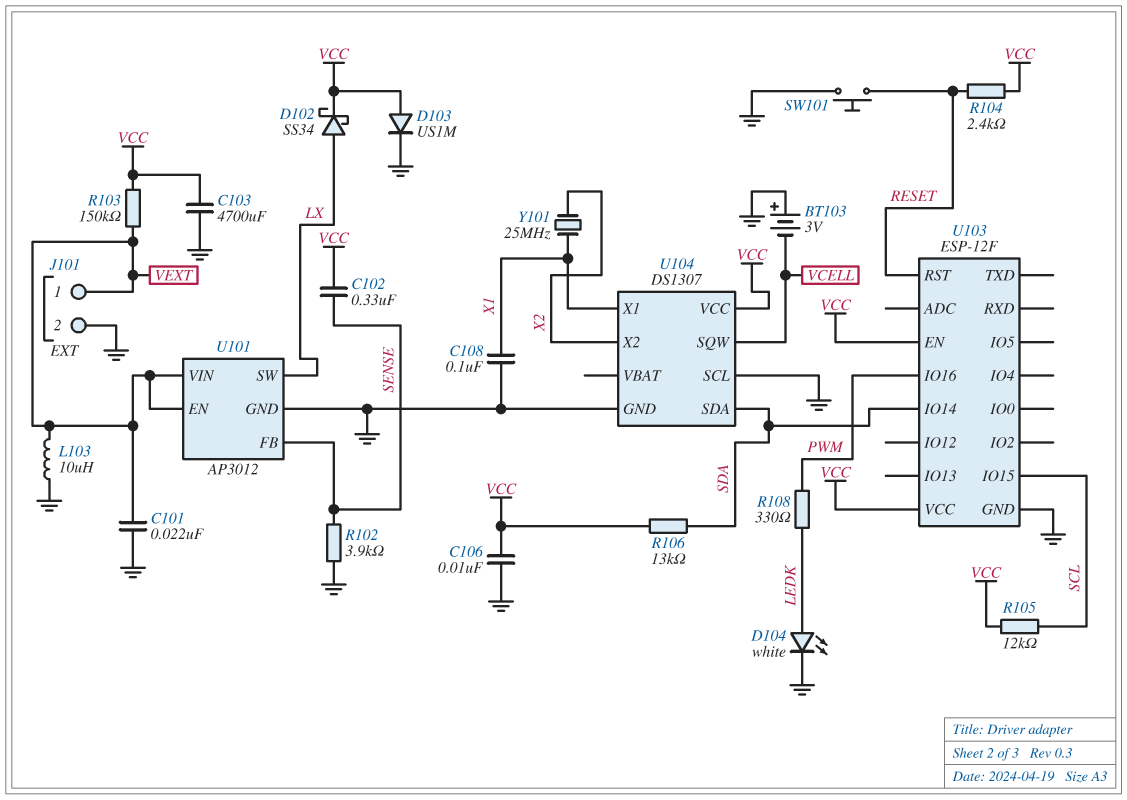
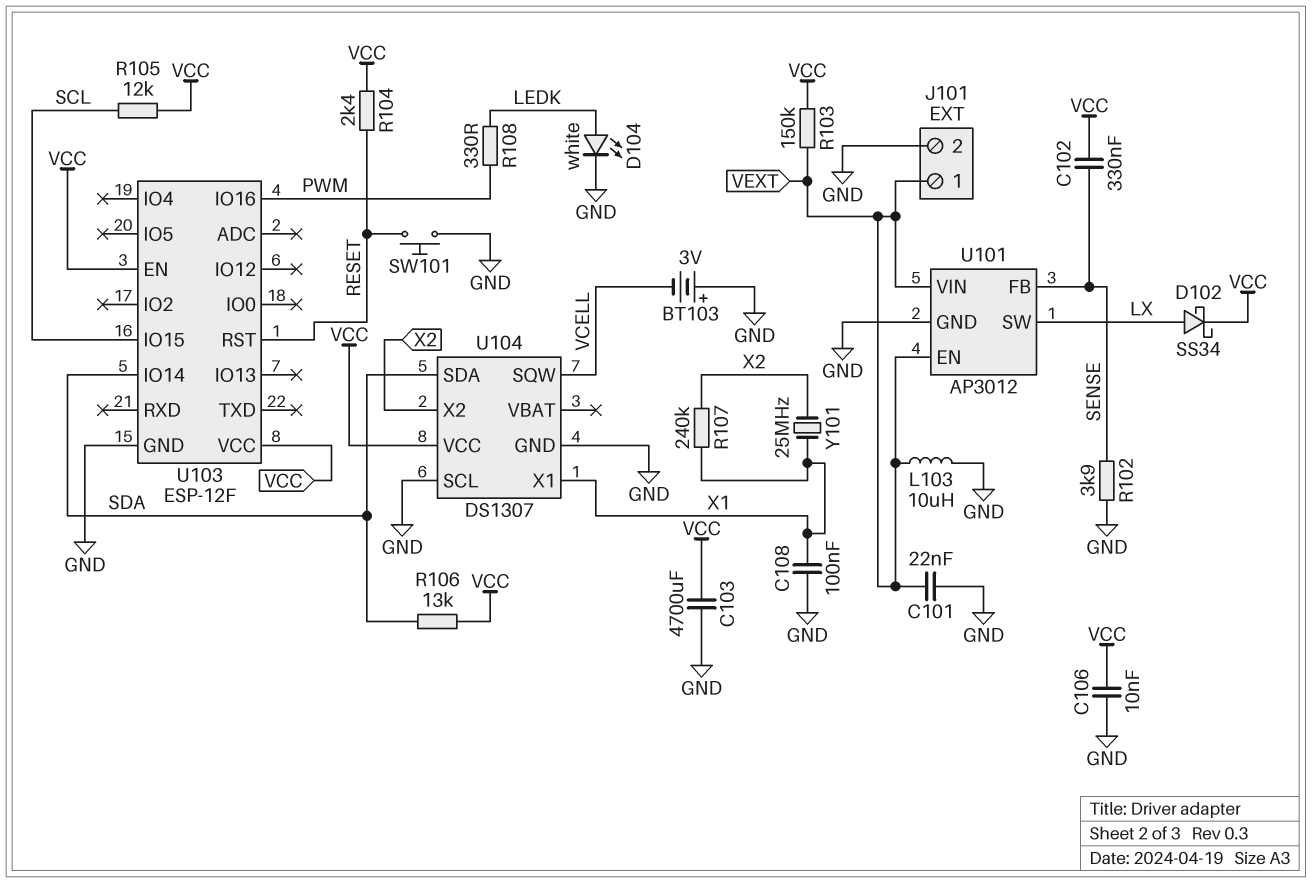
D103: diode US1M (A VCC, K GND) -> none
R107: none -> 240k (X1, X2)

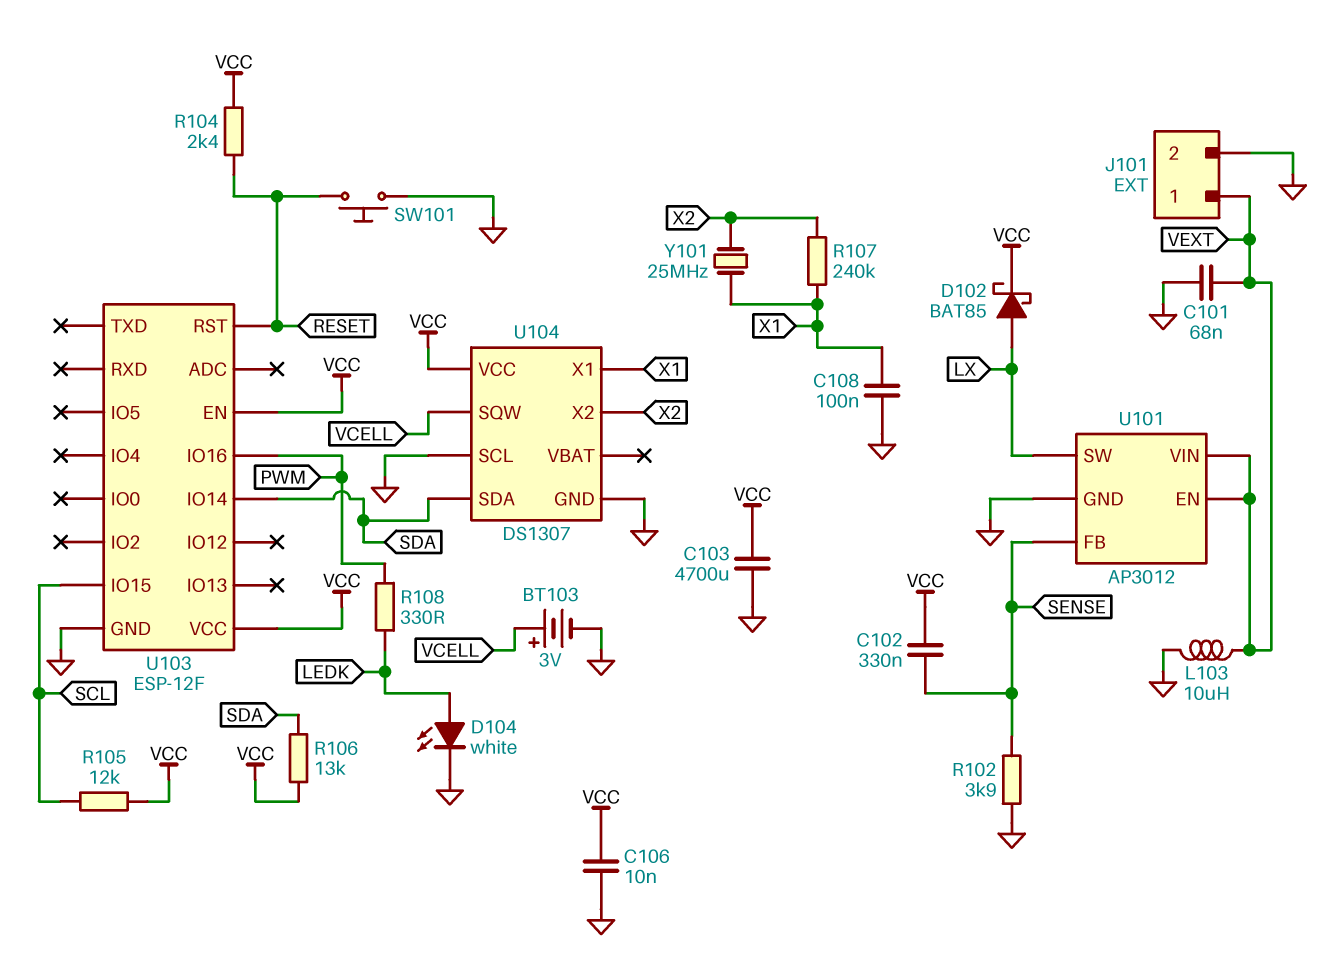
BT103: 3V (plus GND, minus VCELL) -> 3V (plus VCELL, minus GND)
C101: 22nF (GND, VEXT) -> 68nF (GND, VEXT)
D102: schottky SS34 (A LX, K VCC) -> schottky BAT85 (A LX, K VCC)
R103: 150k (VCC, VEXT) -> none

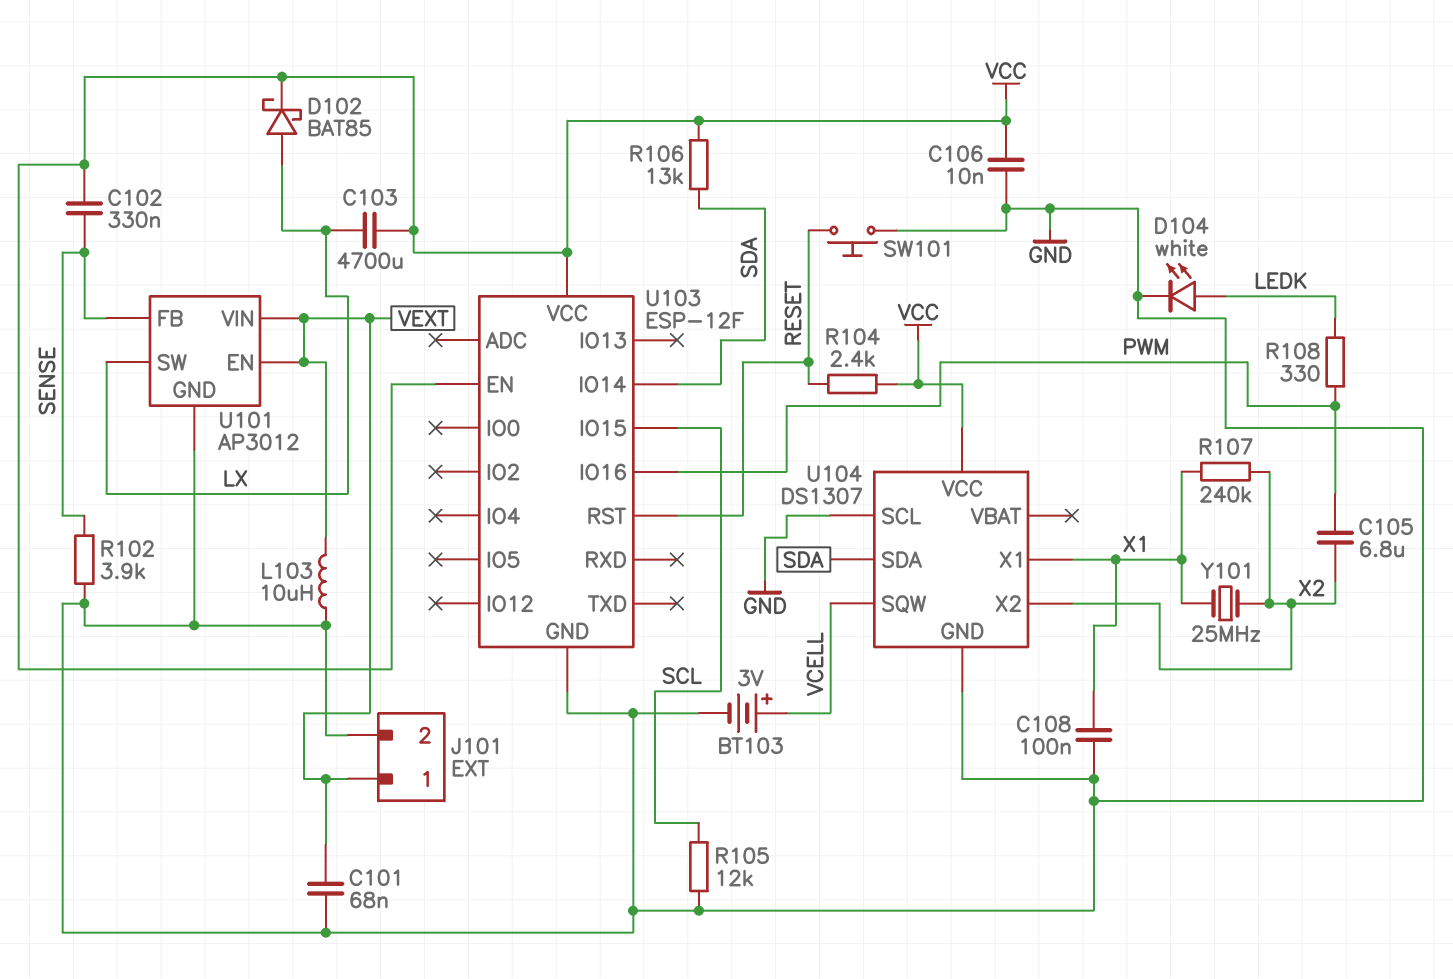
C103: 4700uF (GND, VCC) -> 4700uF (LX, VCC)
C105: none -> 6.8uF (PWM, X2)
R105: 12k (SCL, VCC) -> 12k (GND, SCL)

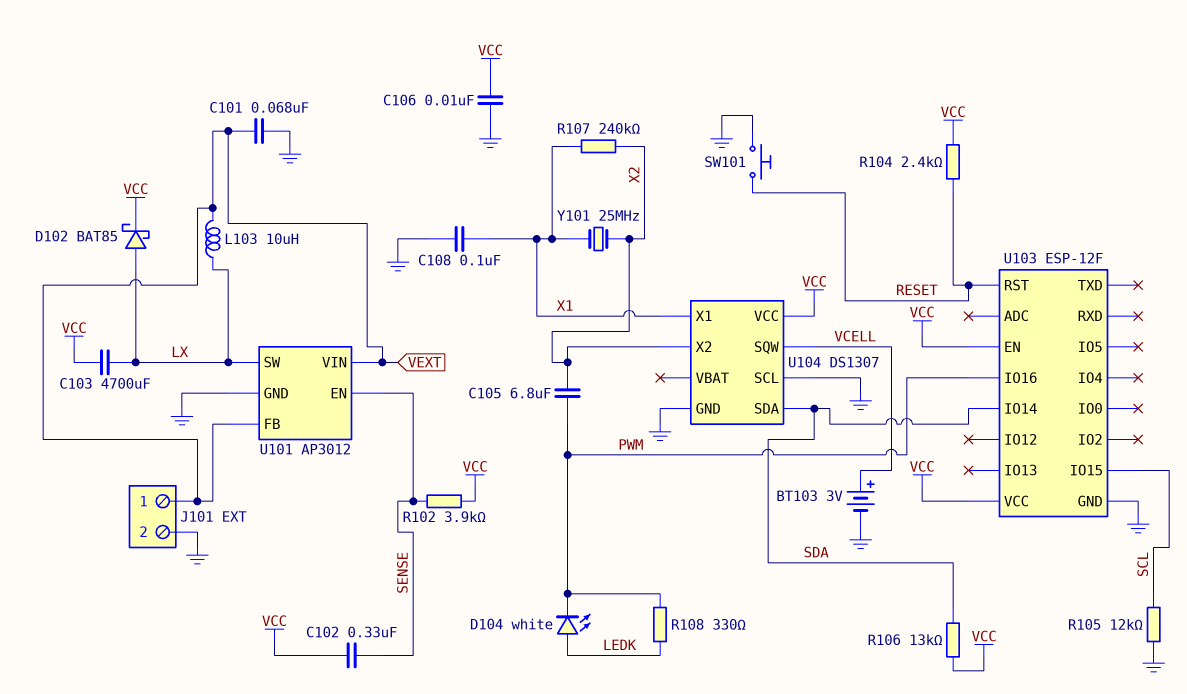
D104: LED white (A LEDK, K GND) -> LED white (A LEDK, K PWM)
L103: 10uH (GND, VEXT) -> 10uH (LX, VEXT)
R102: 3.9k (GND, SENSE) -> 3.9k (SENSE, VCC)
U101 pin EN: VEXT -> SENSE
U101 pin FB: SENSE -> VEXT

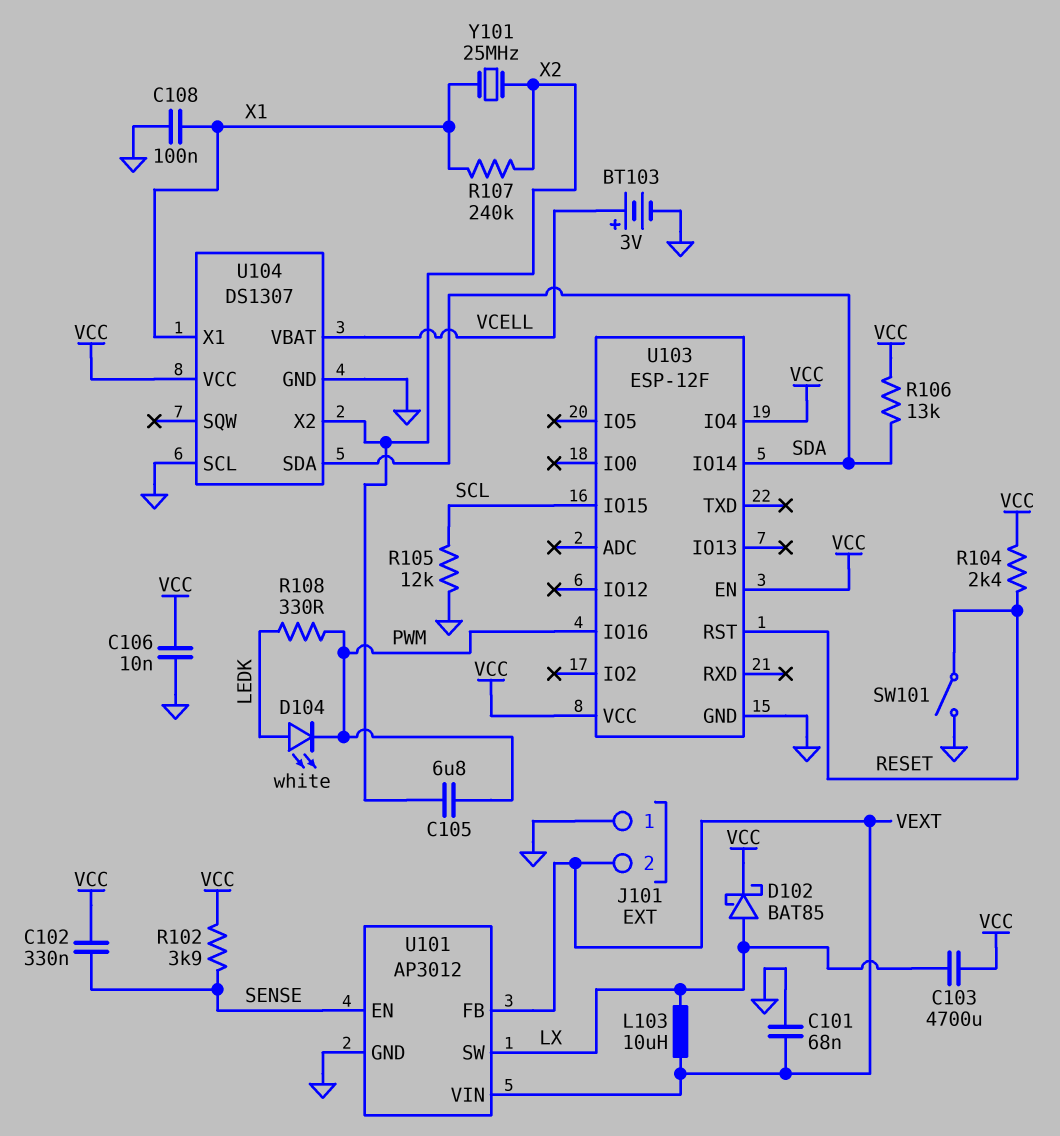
J101 pin 1: VEXT -> GND
J101 pin 2: GND -> VEXT
SW101: button (GND, RESET) -> switch (GND, RESET)
U103 pin IO4: none -> VCC
U104 pin SQW: VCELL -> none
U104 pin VBAT: none -> VCELL

